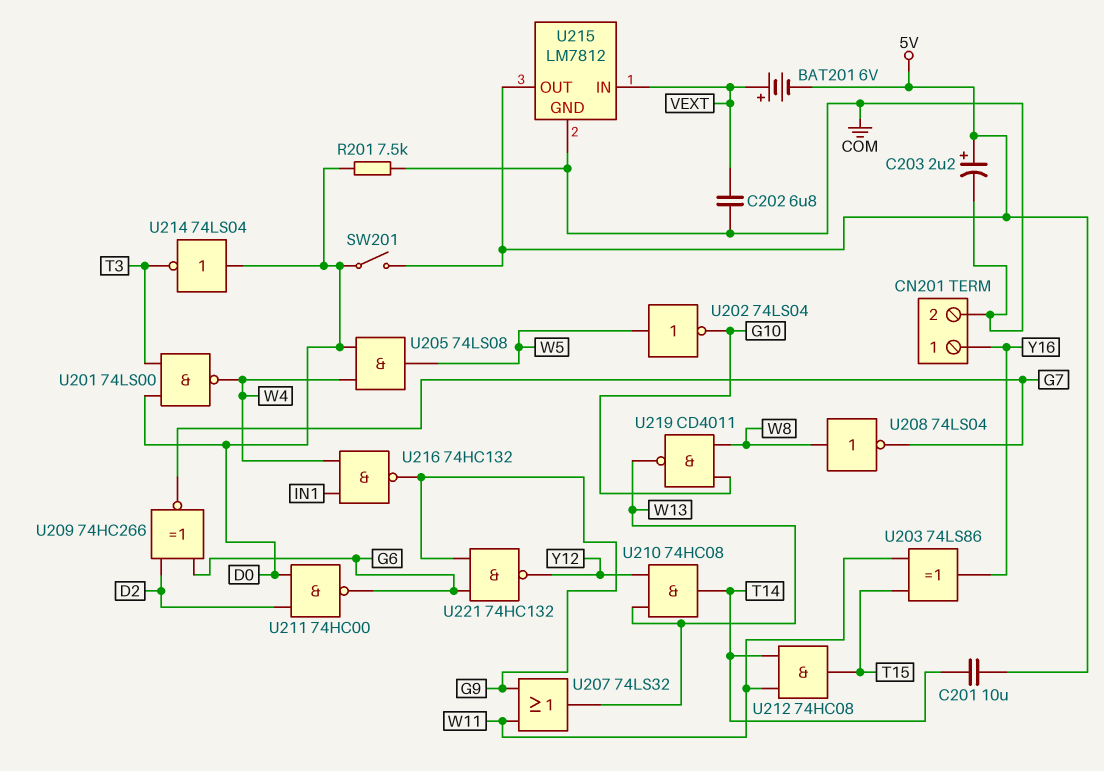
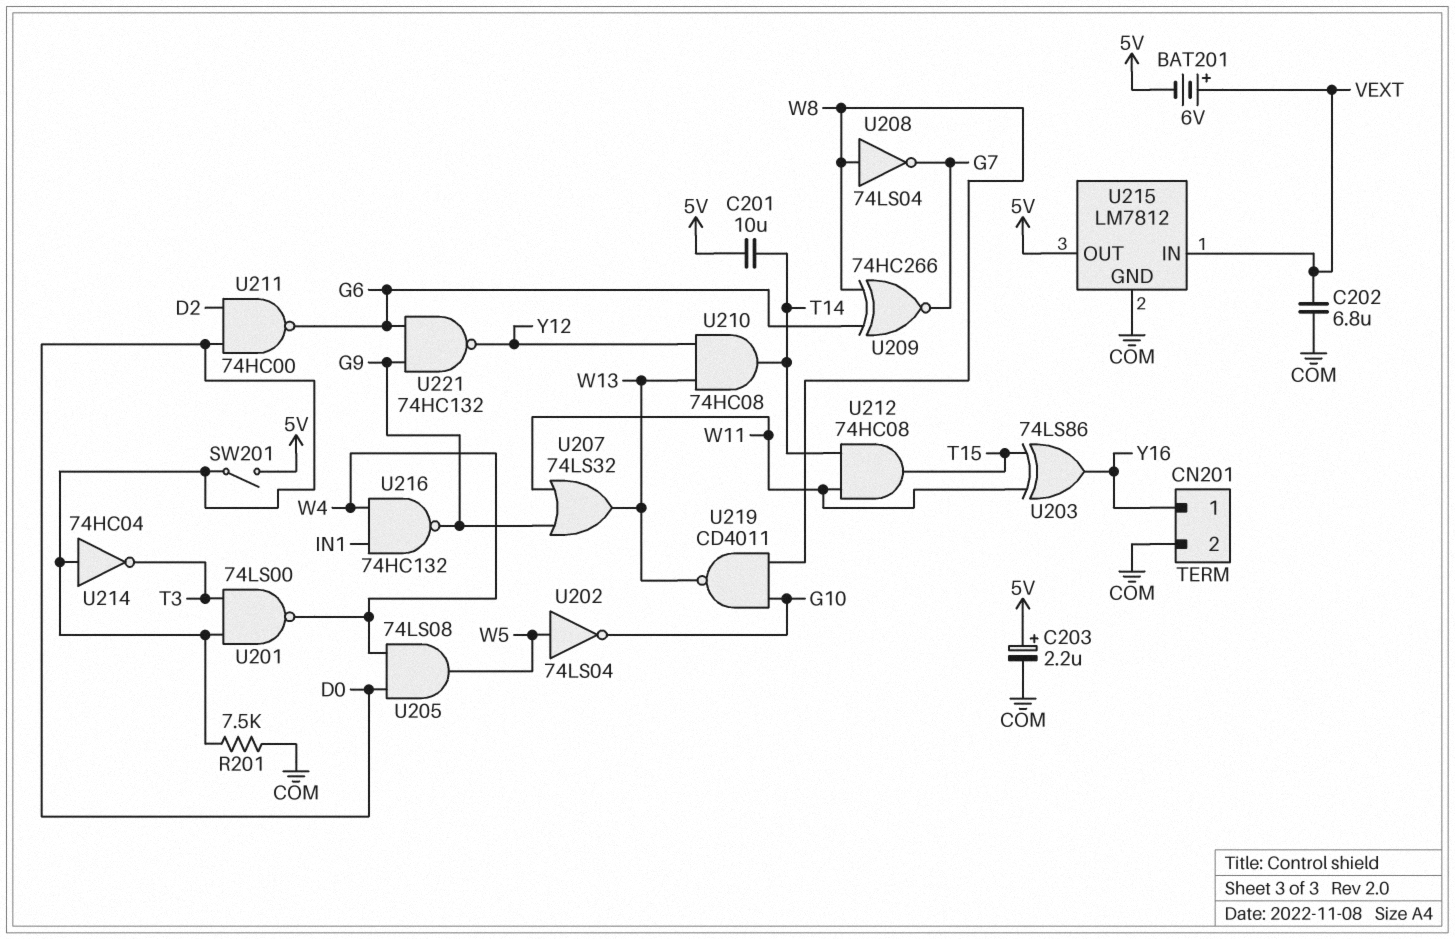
U209: XNOR 74HC266 (in D2, in G6, out G7) -> XNOR 74HC266 (in G6, in W8, out G7)
U214: NOT 74LS04 (in D0, out T3) -> NOT 74HC04 (in D0, out T3)

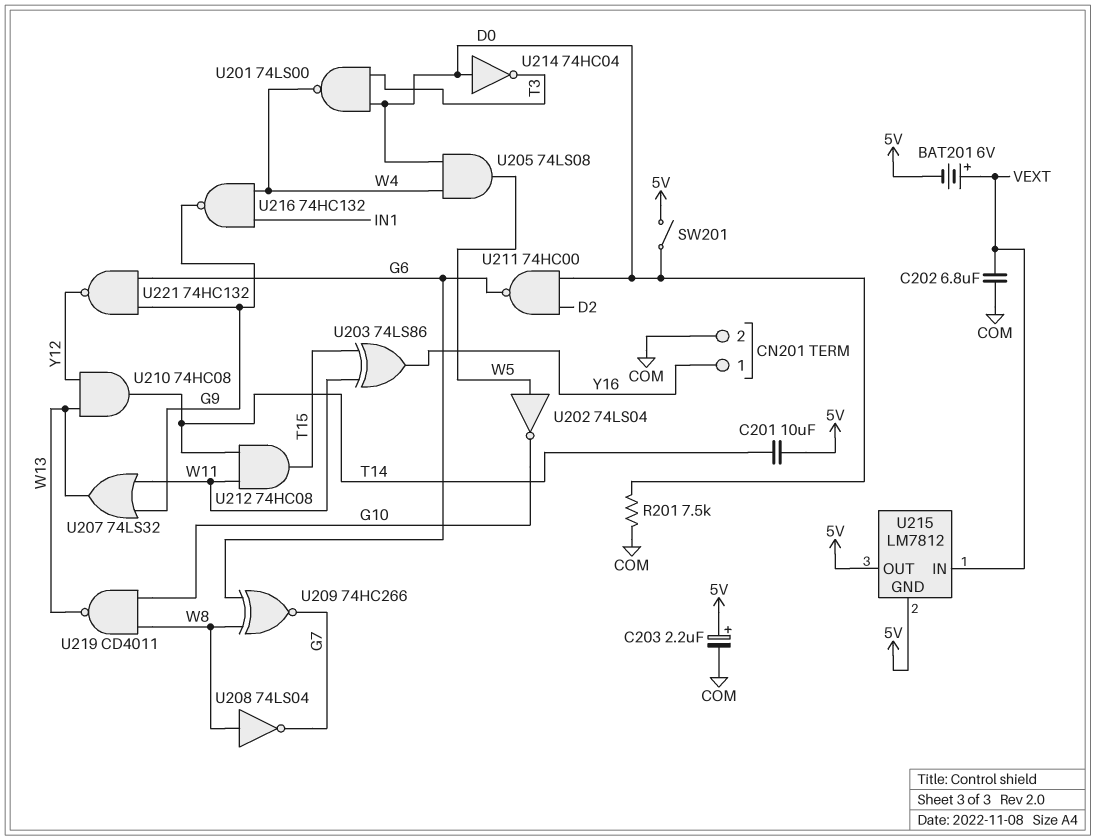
U215 pin GND: COM -> 5V

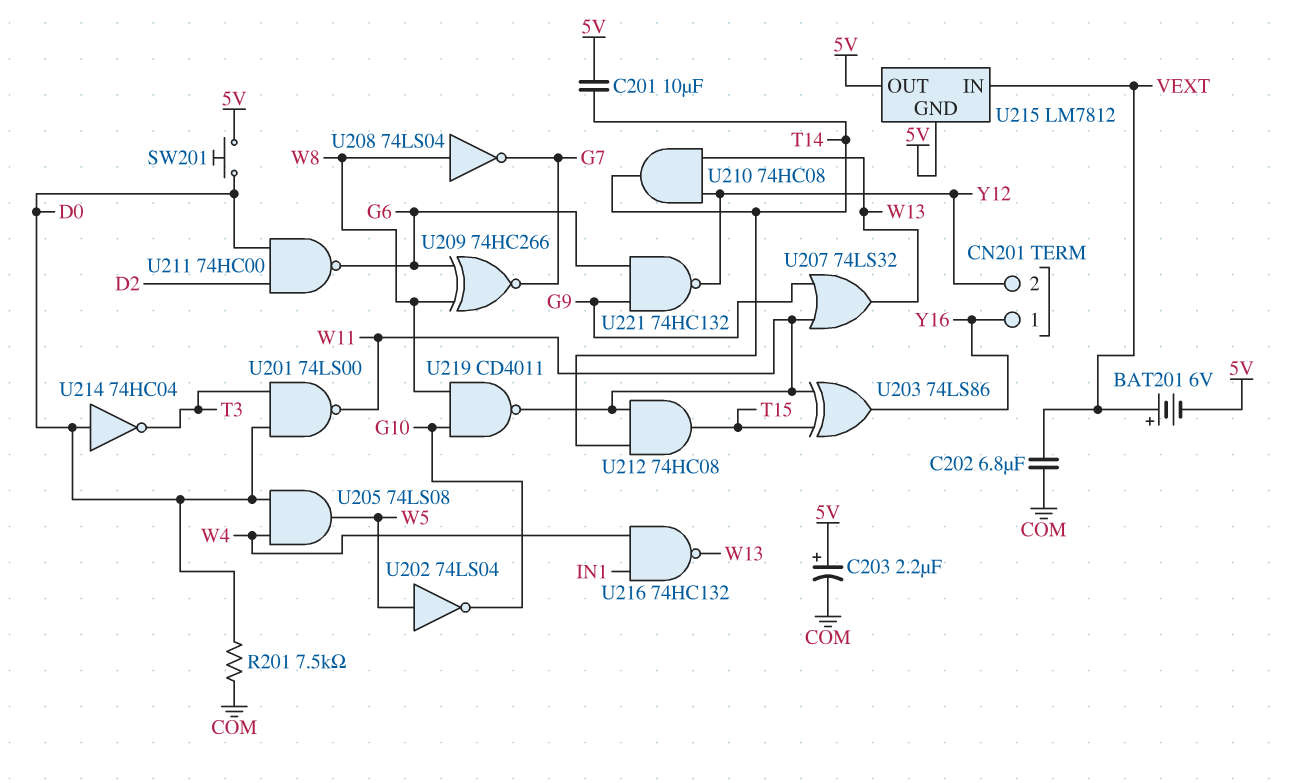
CN201 pin 2: COM -> Y12
SW201: switch (5V, D0) -> button (5V, D0)
U201: NAND 74LS00 (in D0, in T3, out W4) -> NAND 74LS00 (in D0, in T3, out W11)
U216: NAND 74HC132 (in IN1, in W4, out G9) -> NAND 74HC132 (in IN1, in W4, out W13)
U219: NAND CD4011 (in G10, in W8, out W13) -> NAND CD4011 (in G10, in W8, out W11)

